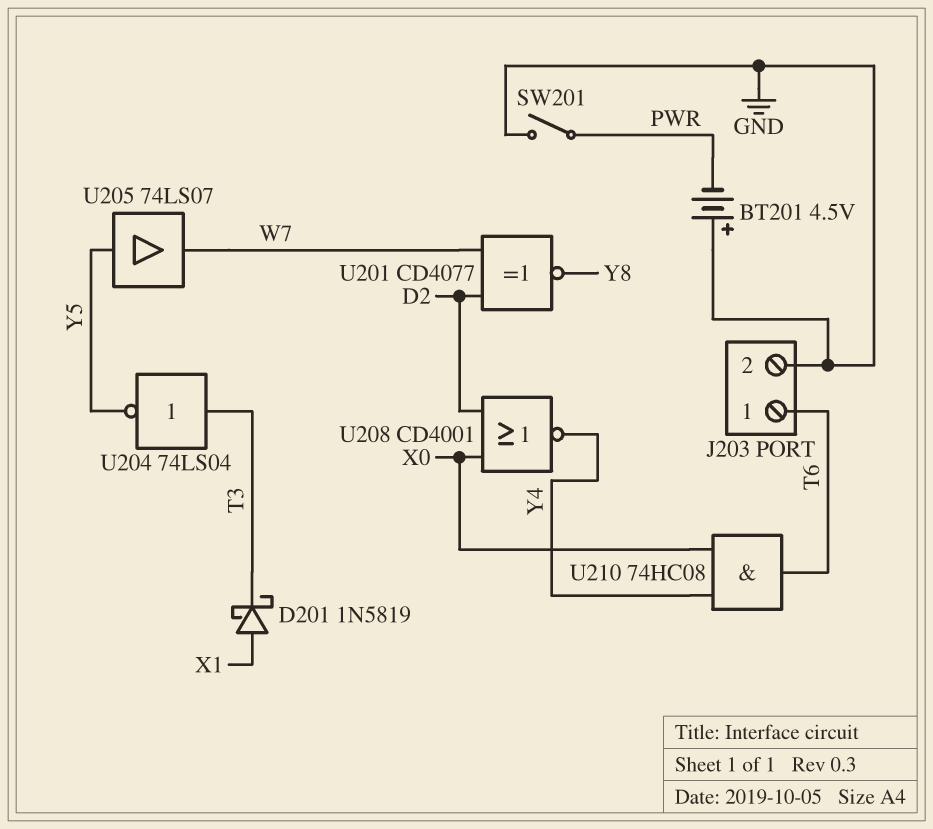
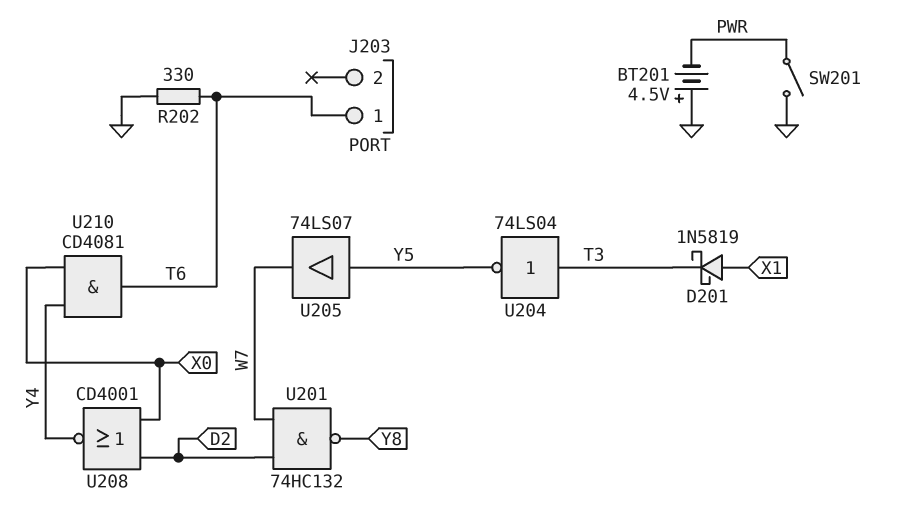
J203 pin 2: GND -> none
R202: none -> 330 (GND, T6)
U201: XNOR CD4077 (in D2, in W7, out Y8) -> NAND 74HC132 (in D2, in W7, out Y8)
U210: AND 74HC08 (in X0, in Y4, out T6) -> AND CD4081 (in X0, in Y4, out T6)

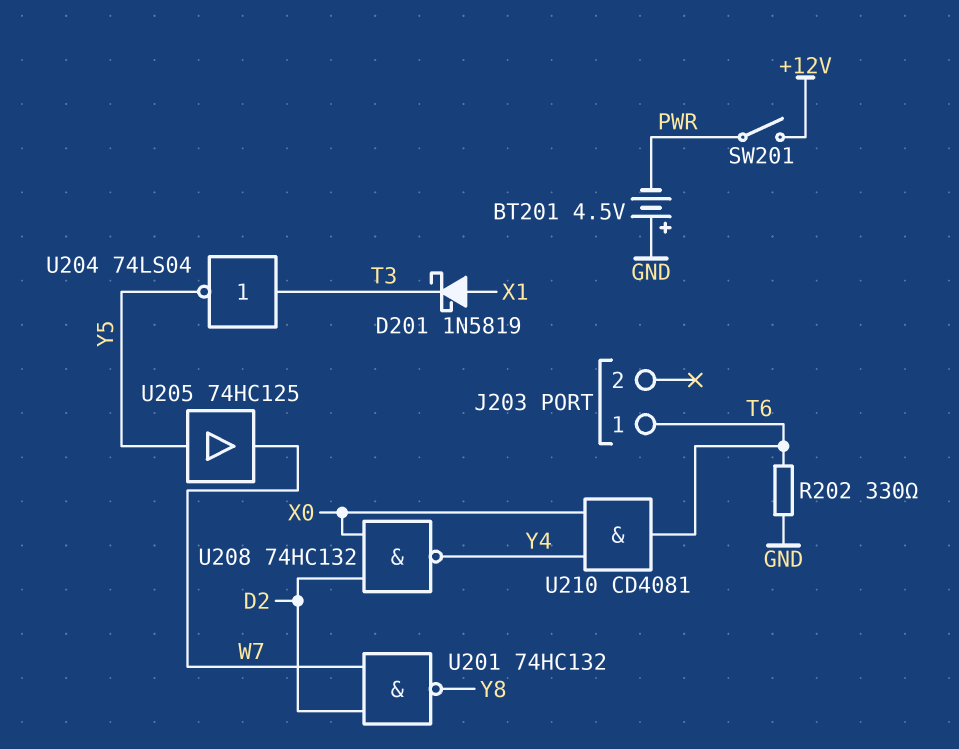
SW201: switch (GND, PWR) -> switch (+12V, PWR)
U205: buffer 74LS07 (in Y5, out W7) -> buffer 74HC125 (in Y5, out W7)
U208: NOR CD4001 (in D2, in X0, out Y4) -> NAND 74HC132 (in D2, in X0, out Y4)

